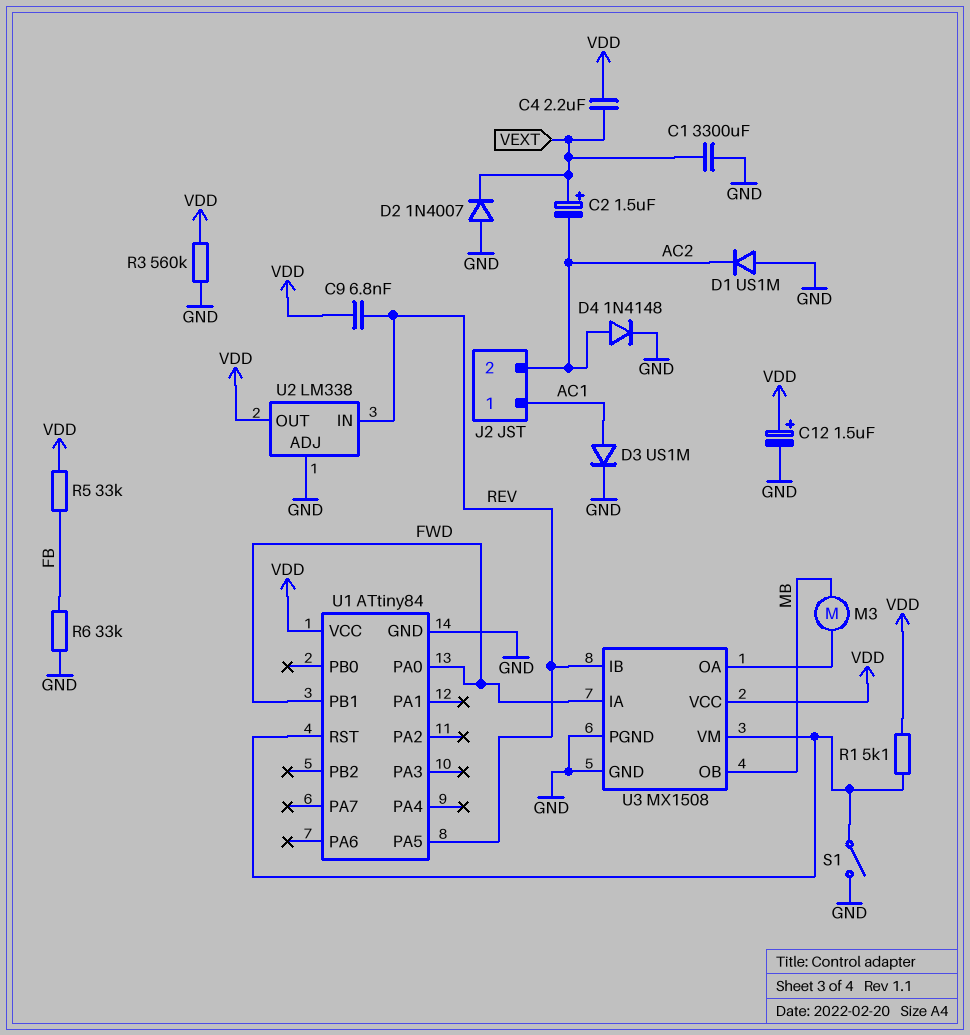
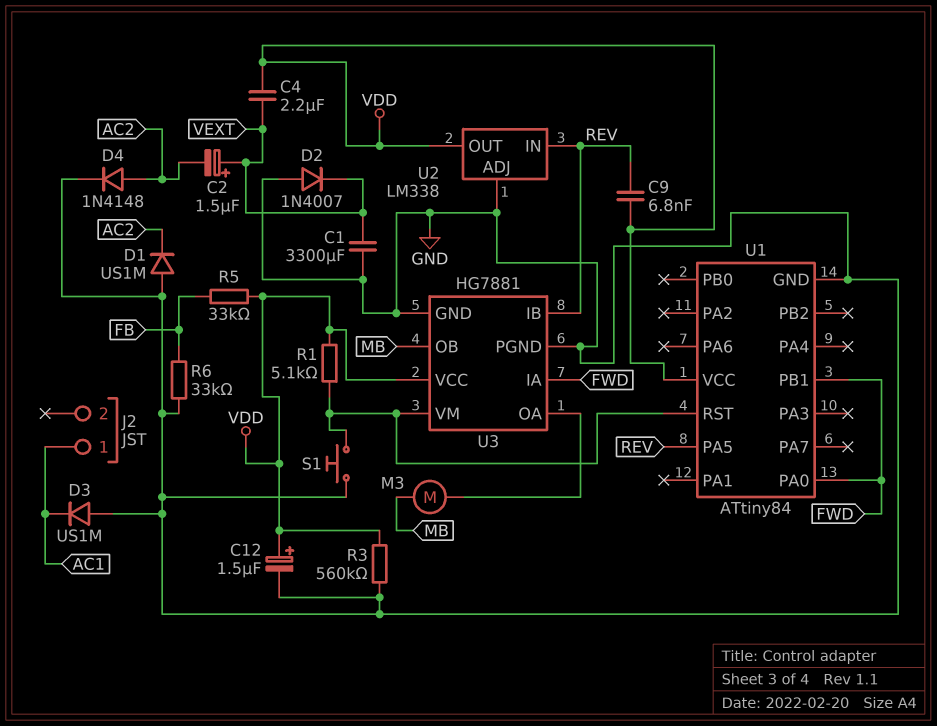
D3: diode US1M (A AC1, K GND) -> diode US1M (A GND, K AC1)
J2 pin 2: AC2 -> none
S1: switch (GND, U1/RST) -> button (GND, U1/RST)
U3: MX1508 -> HG7881

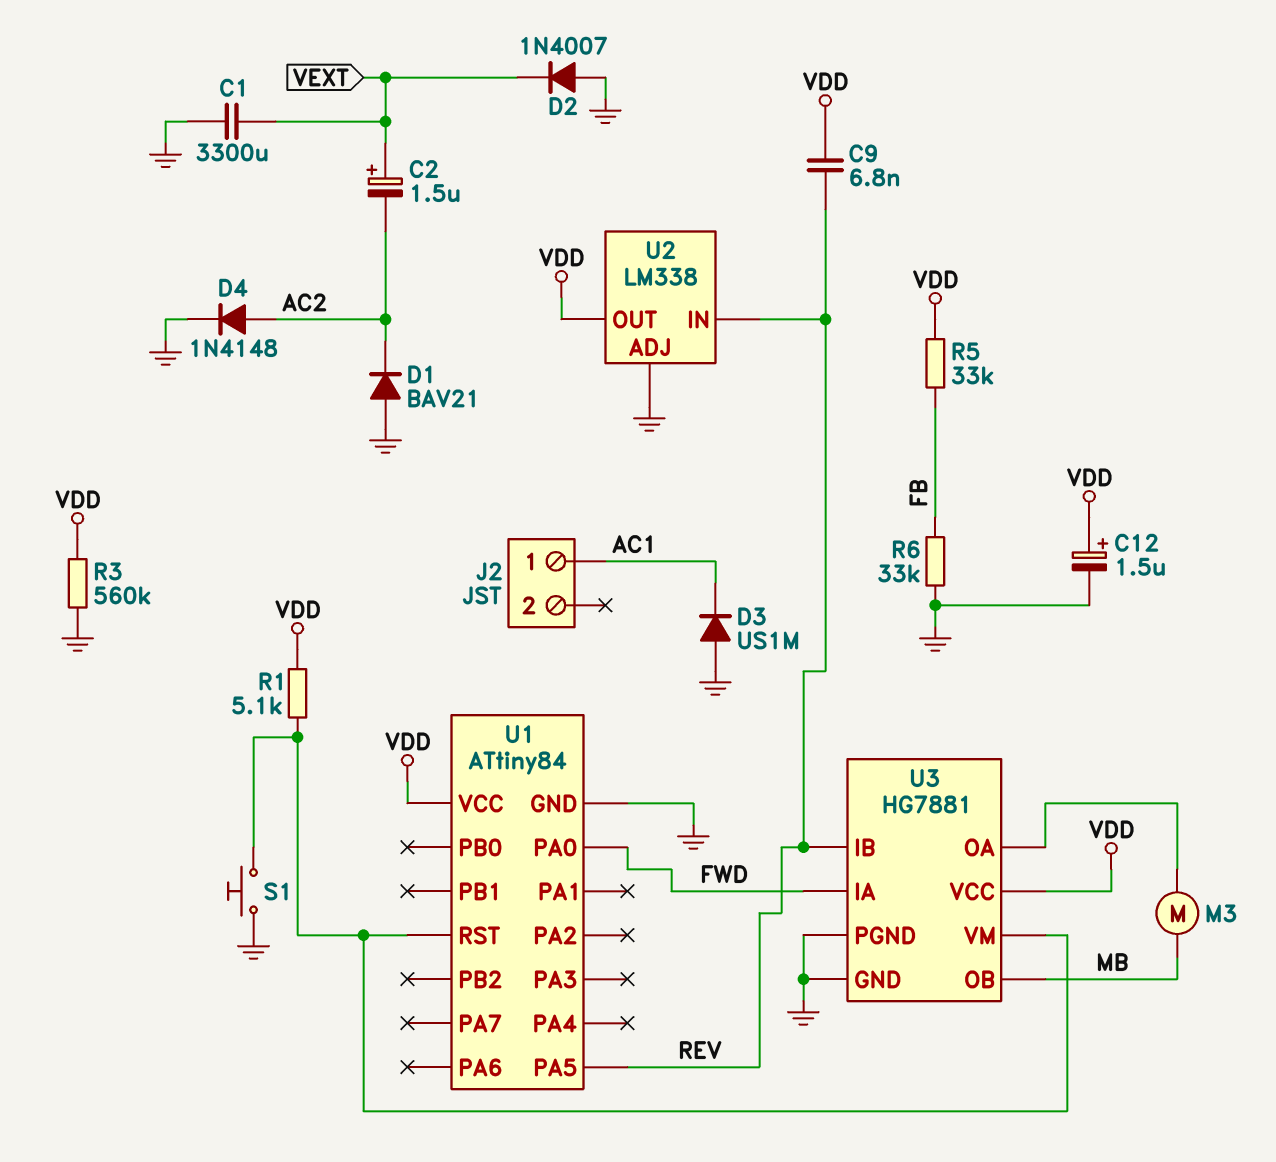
C4: 2.2uF (VDD, VEXT) -> none
D1: diode US1M (A GND, K AC2) -> diode BAV21 (A GND, K AC2)
U1 pin PB1: FWD -> none

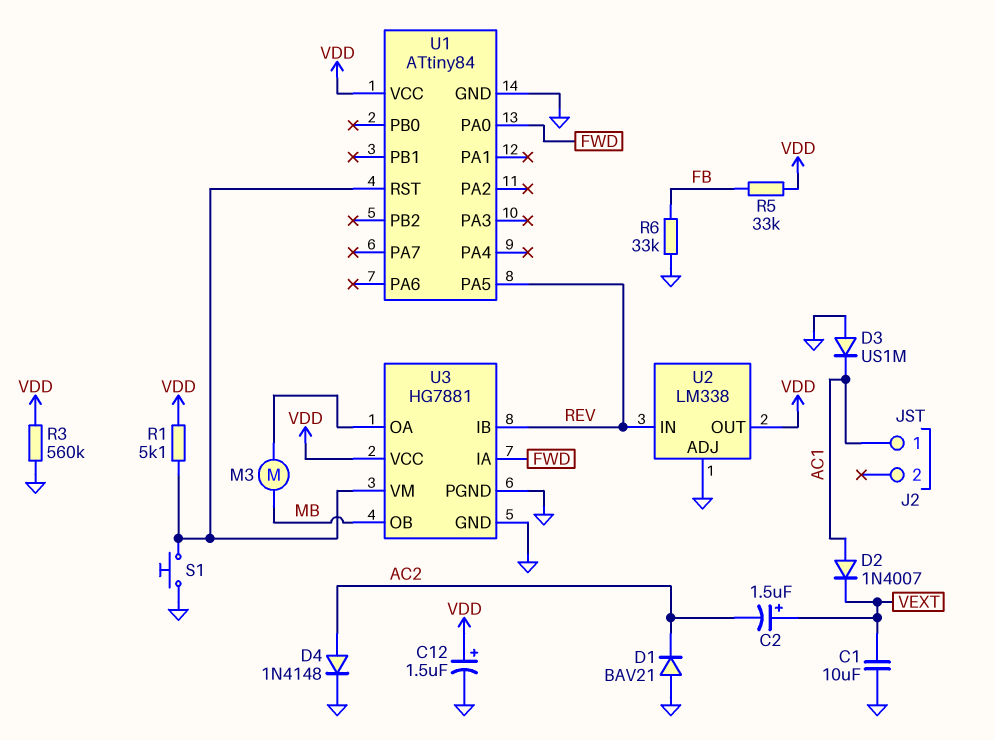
C1: 3300uF (GND, VEXT) -> 10uF (GND, VEXT)
C9: 6.8nF (REV, VDD) -> none
D2: diode 1N4007 (A GND, K VEXT) -> diode 1N4007 (A AC1, K VEXT)

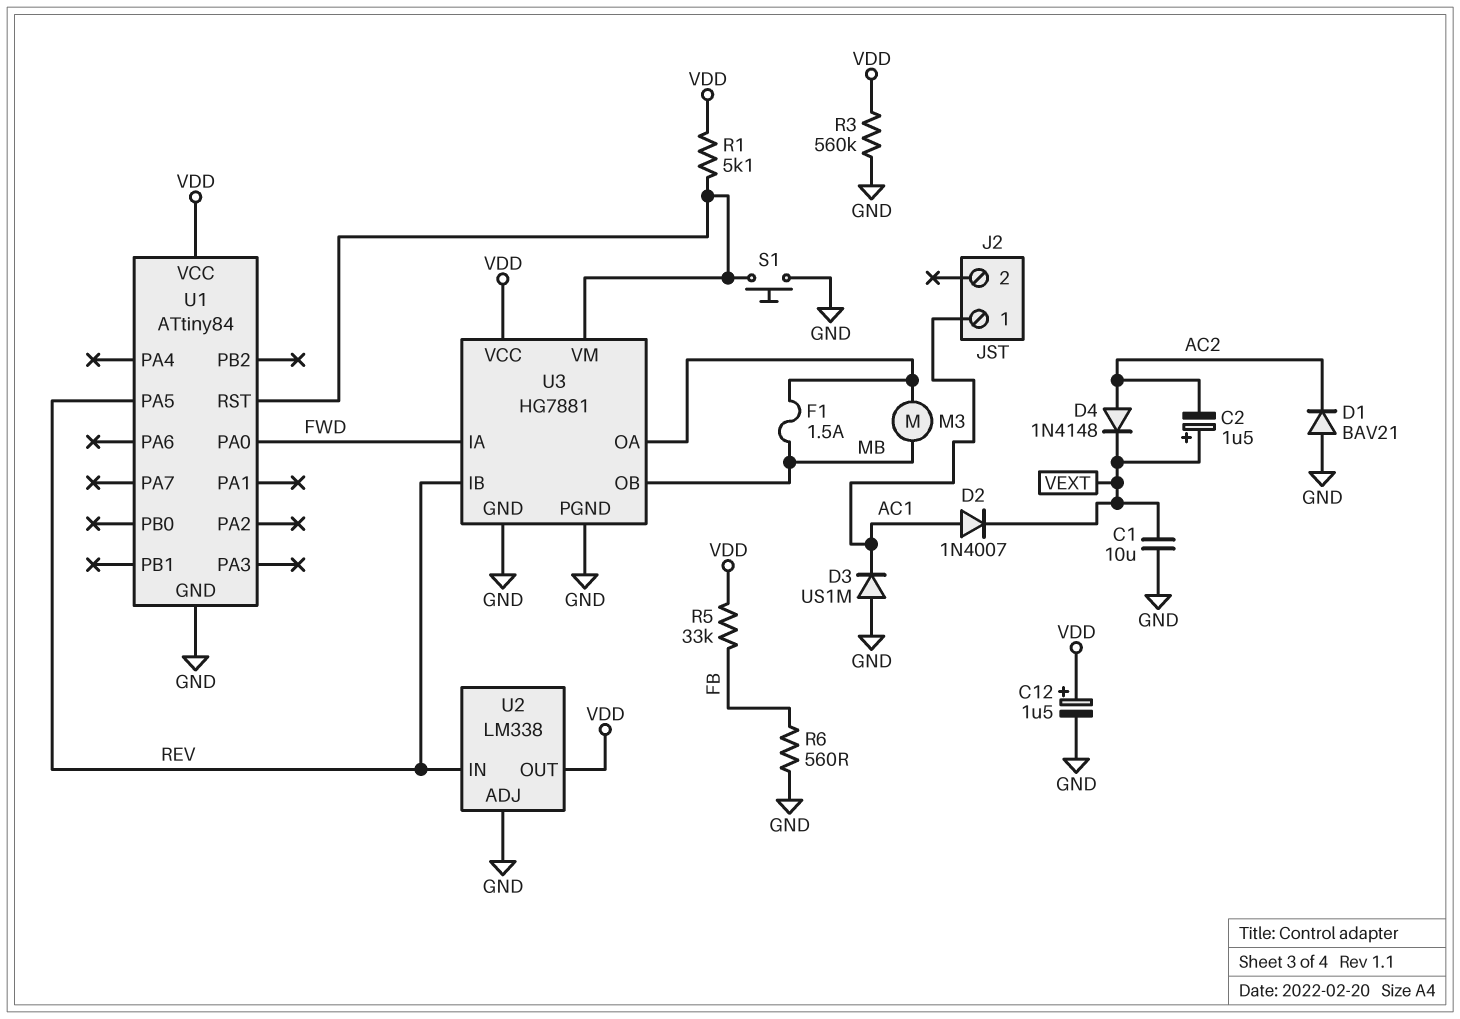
D4: diode 1N4148 (A AC2, K GND) -> diode 1N4148 (A AC2, K VEXT)
F1: none -> 1.5A (MB, U3/OA)
R6: 33k (FB, GND) -> 560 (FB, GND)

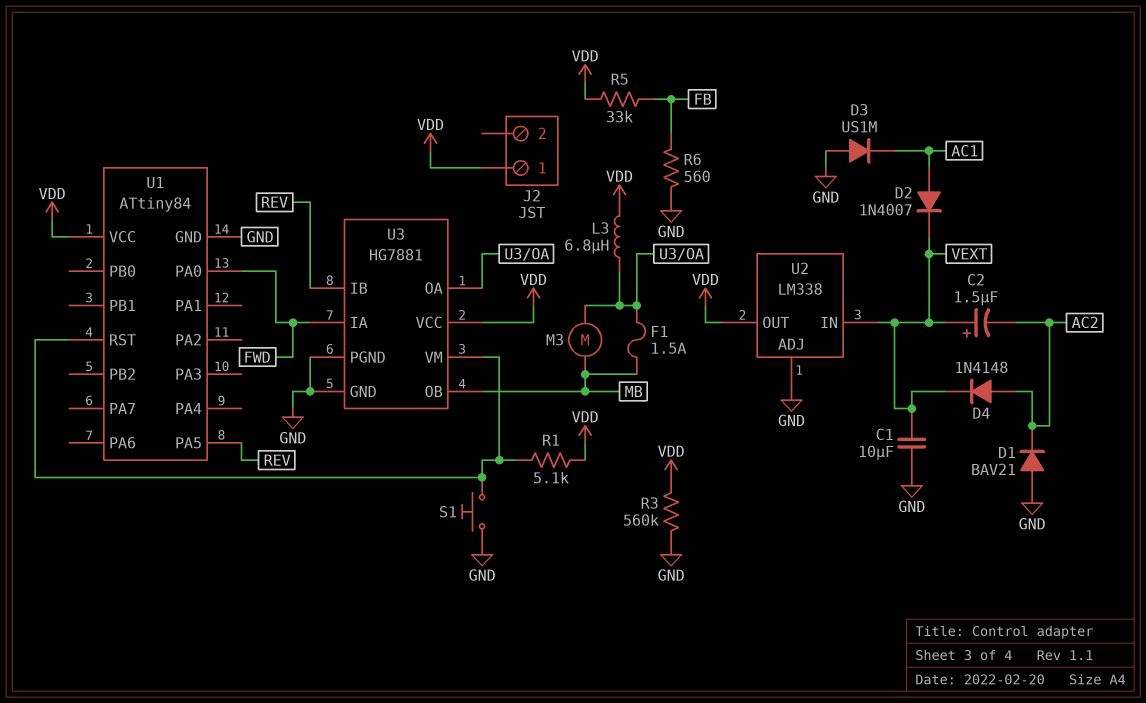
C12: 1.5uF (plus VDD, minus GND) -> none
J2 pin 1: AC1 -> VDD
L3: none -> 6.8uH (U3/OA, VDD)
U2 pin IN: REV -> VEXT

